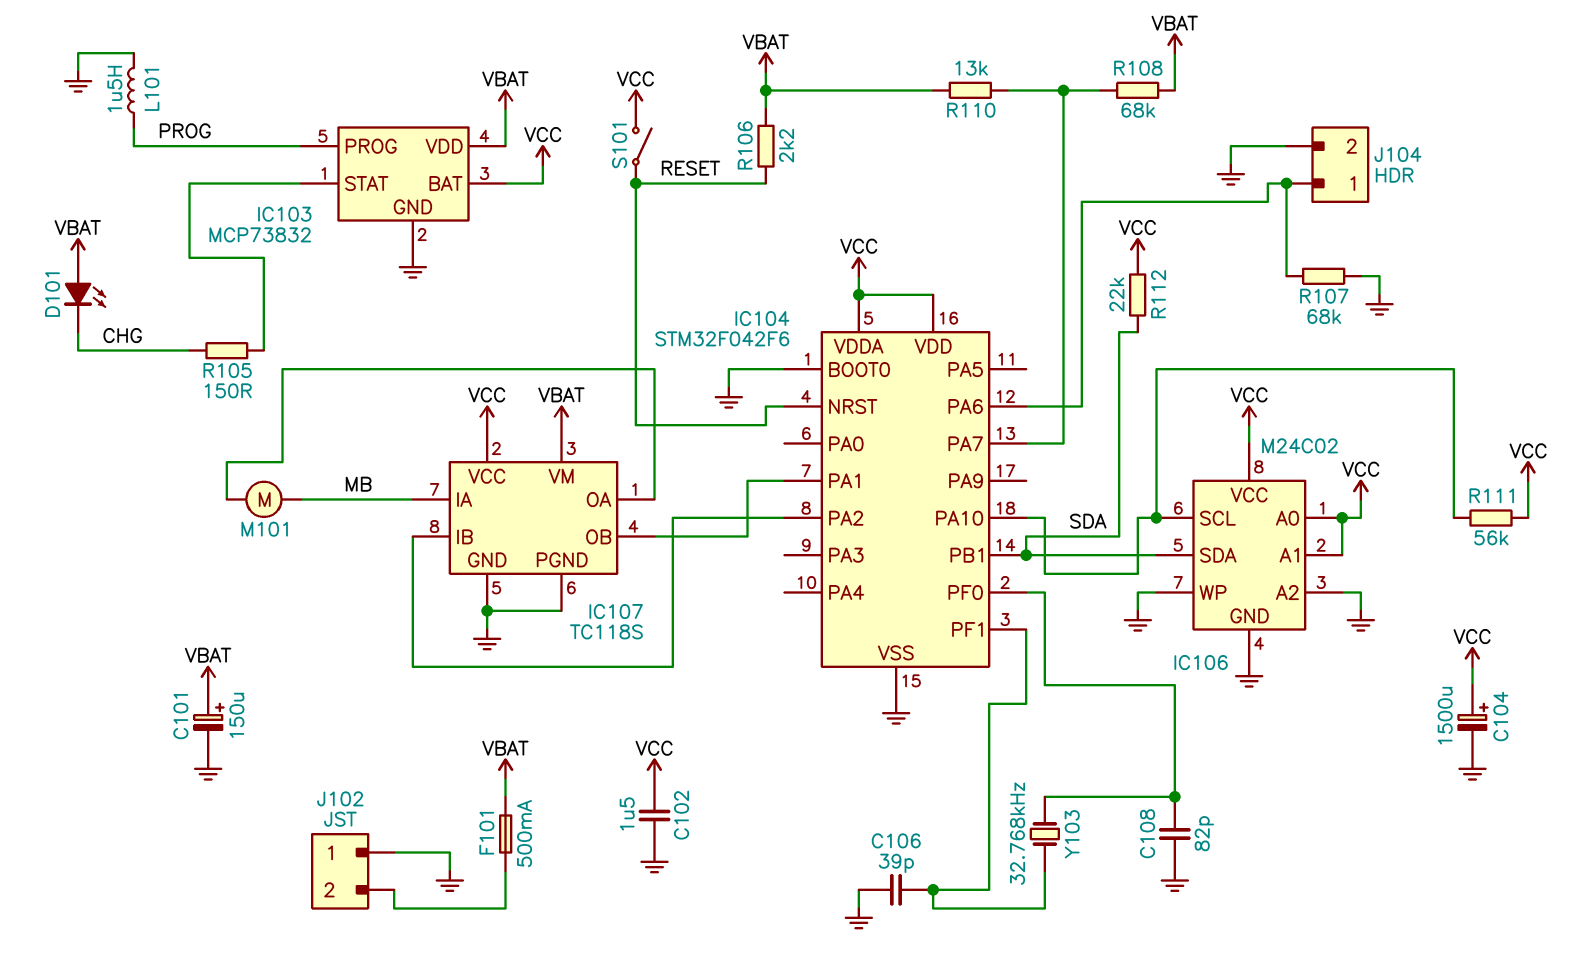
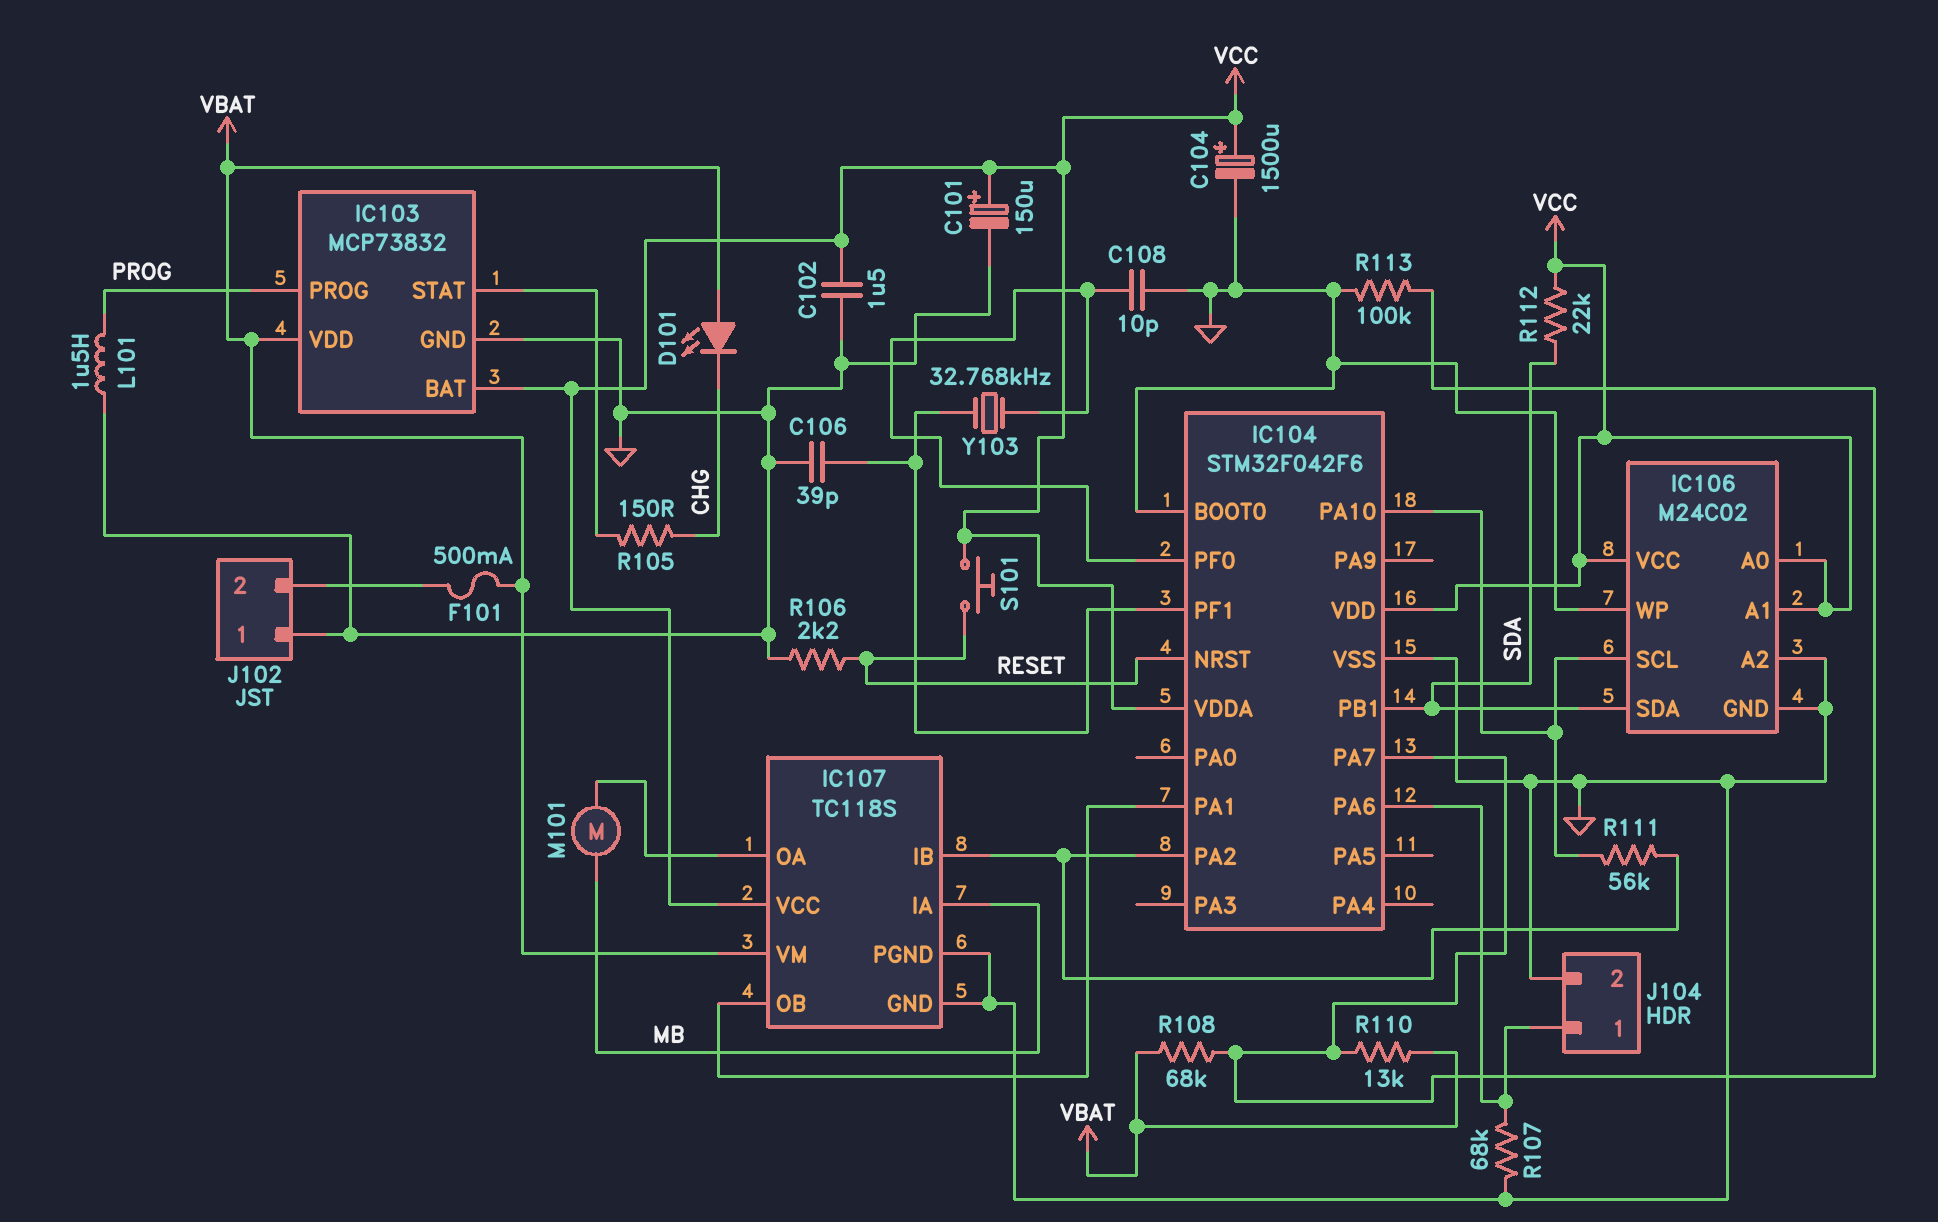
C101: 150uF (plus VBAT, minus GND) -> 150uF (plus VCC, minus GND)
C108: 82pF (GND, IC104/PF0) -> 10pF (GND, IC104/PF0)
R106: 2.2k (RESET, VBAT) -> 2.2k (GND, RESET)
R111: 56k (IC104/PA10, VCC) -> 56k (IC104/PA2, IC104/PA10)
R113: none -> 100k (GND, IC104/PA7)
S101: switch (RESET, VCC) -> button (RESET, VCC)

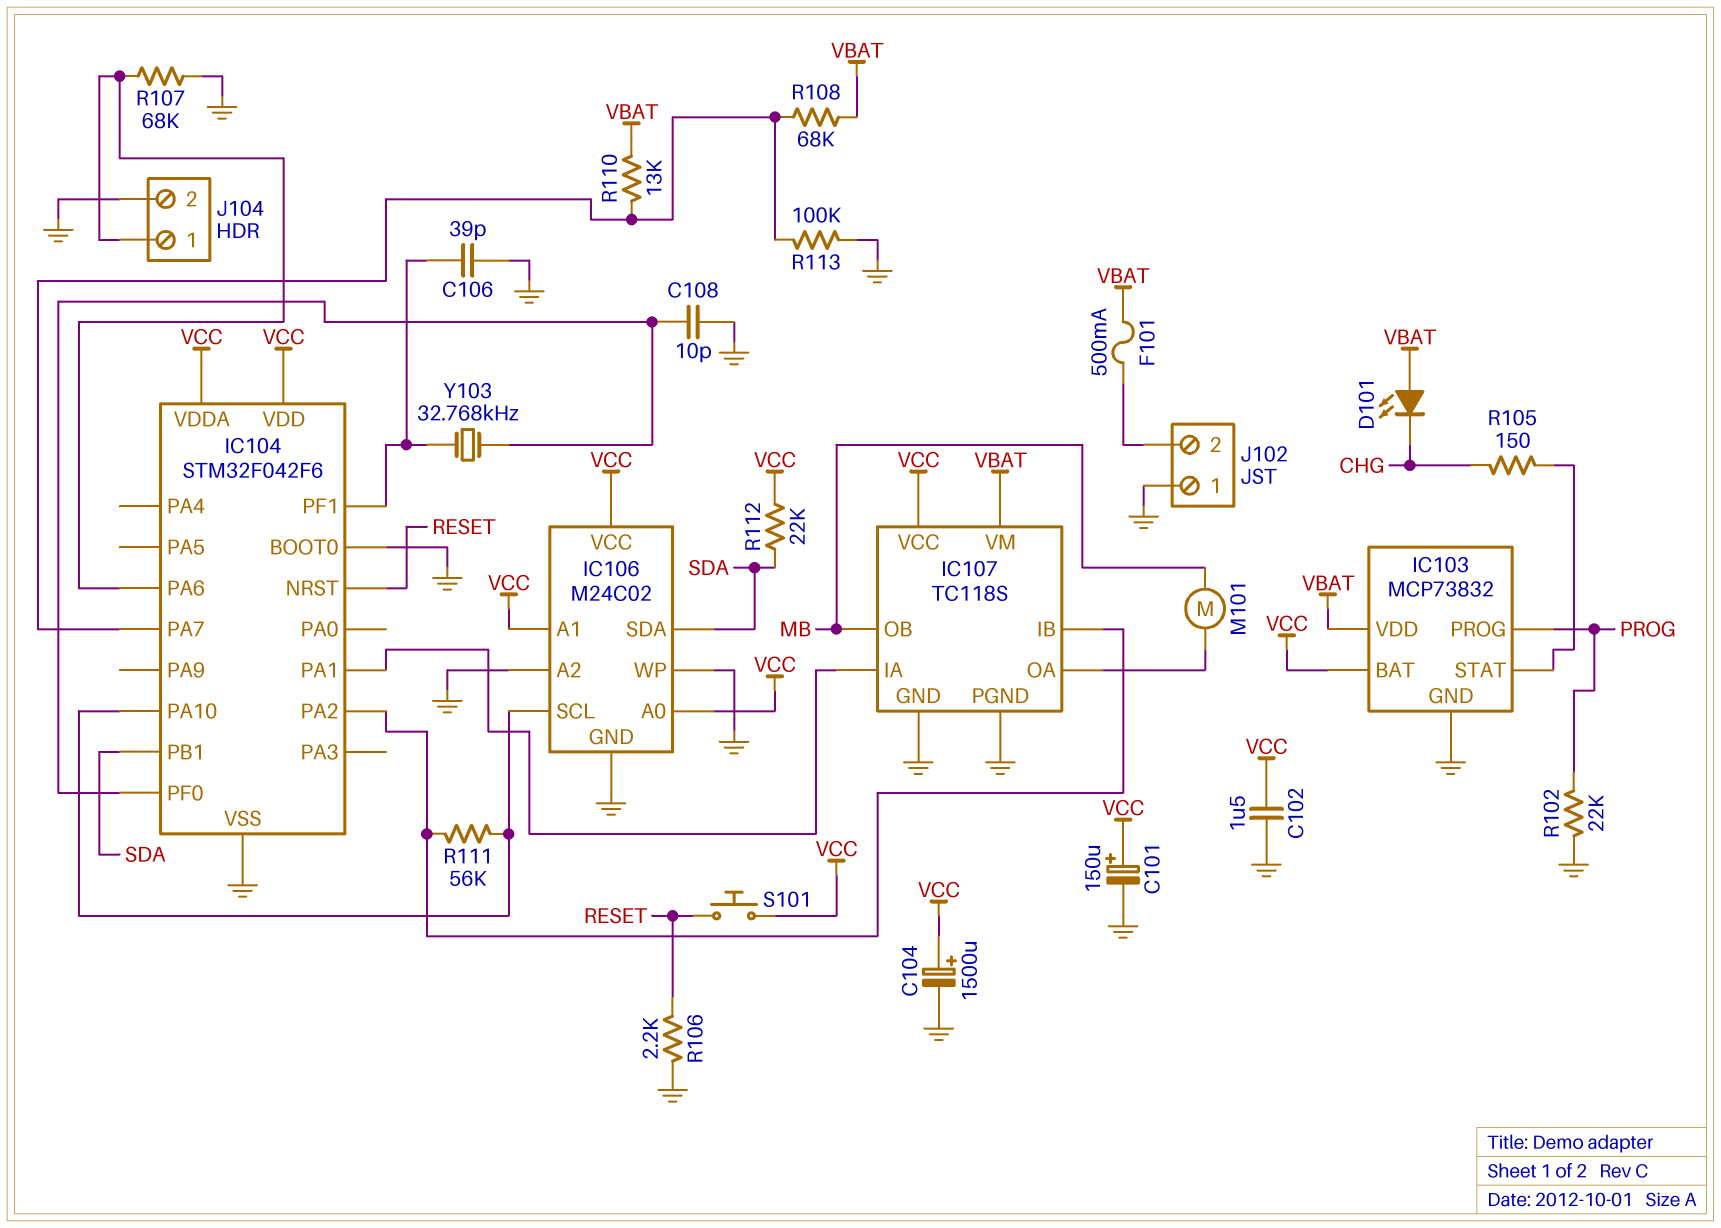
IC107 pin IA: MB -> IC104/PA1
IC107 pin OB: IC104/PA1 -> MB
L101: 1.5uH (GND, PROG) -> none
R102: none -> 22k (GND, PROG)

